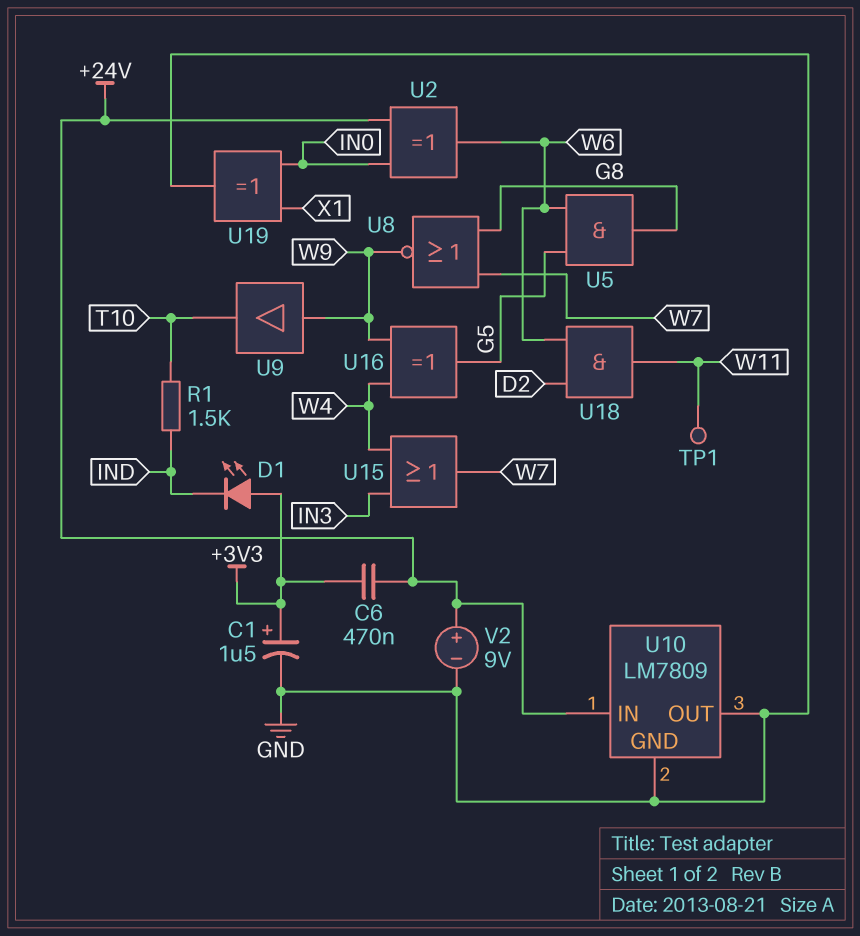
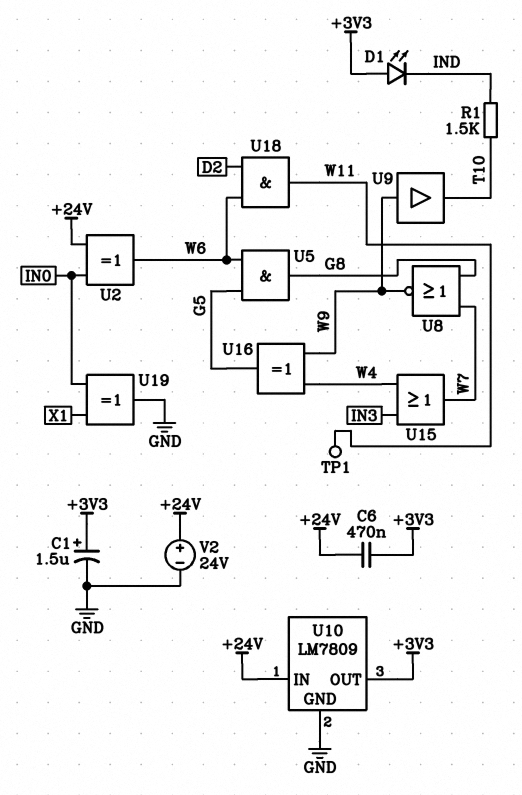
U10 pin OUT: GND -> +3V3
V2: 9V (plus +24V, minus GND) -> 24V (plus +24V, minus GND)

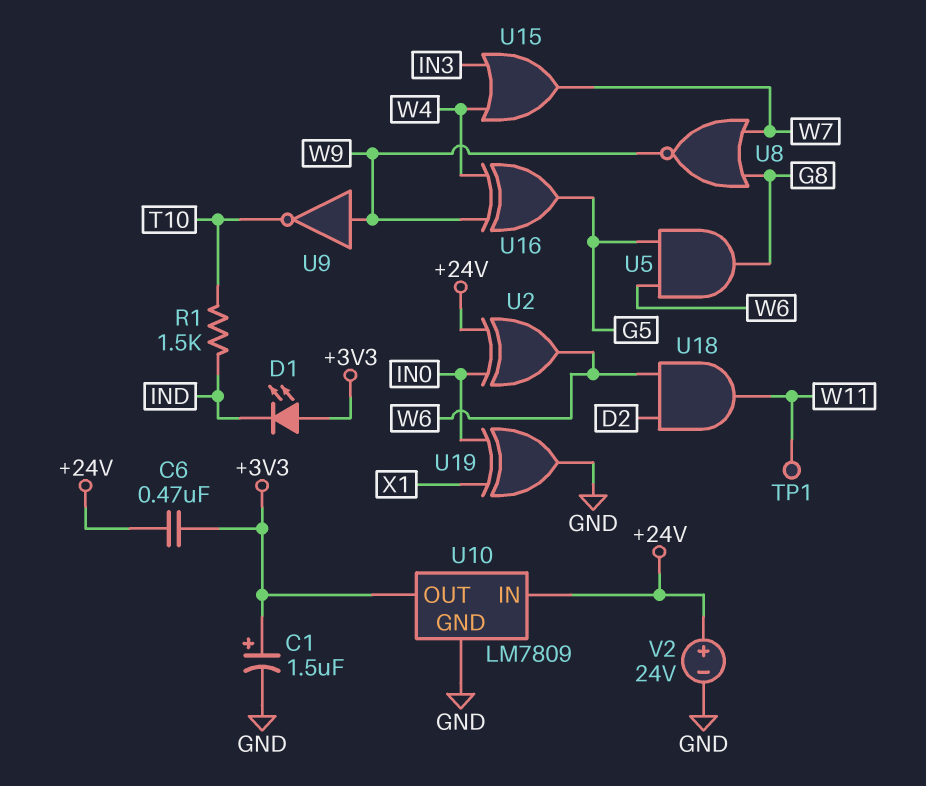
U9: buffer (in W9, out T10) -> NOT (in W9, out T10)

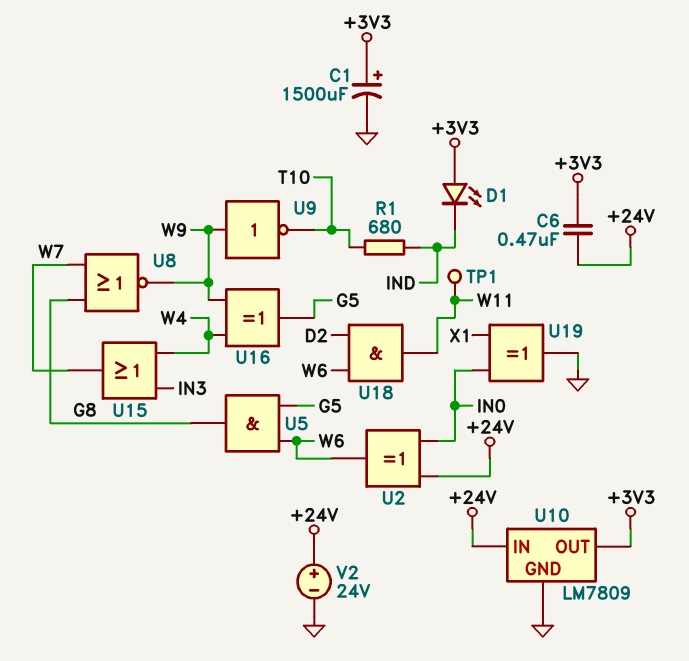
C1: 1.5uF (plus +3V3, minus GND) -> 1500uF (plus +3V3, minus GND)
R1: 1.5k (IND, T10) -> 680 (IND, T10)

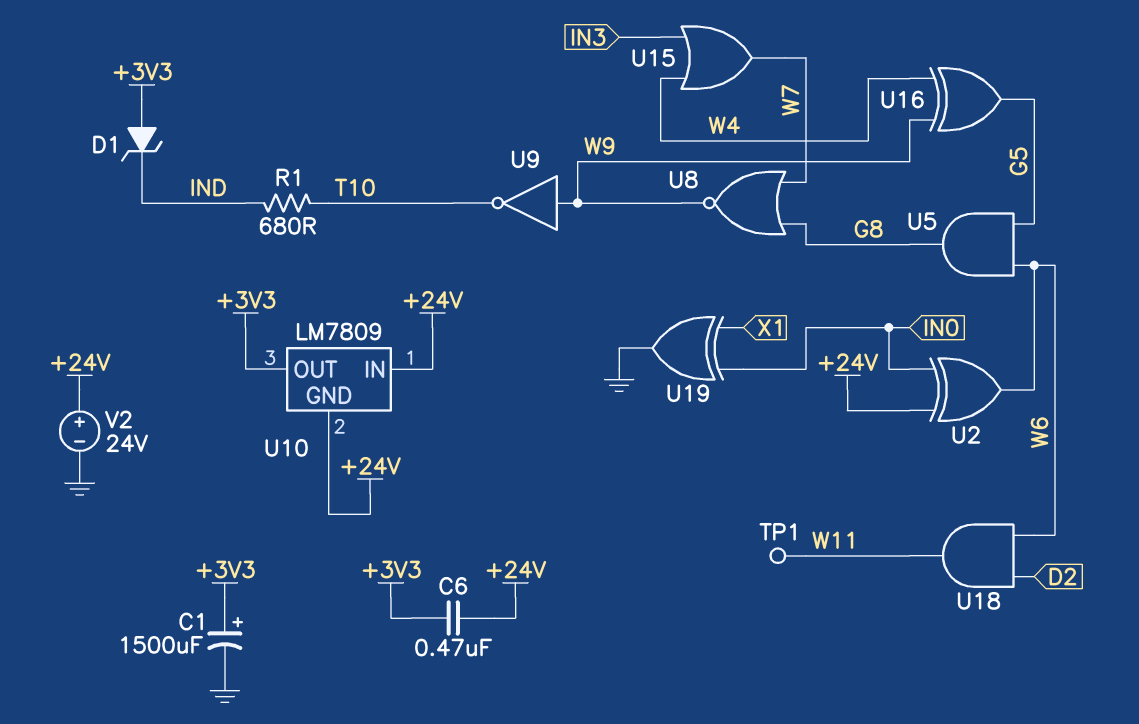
D1: LED (A +3V3, K IND) -> zener (A +3V3, K IND)
U10 pin GND: GND -> +24V

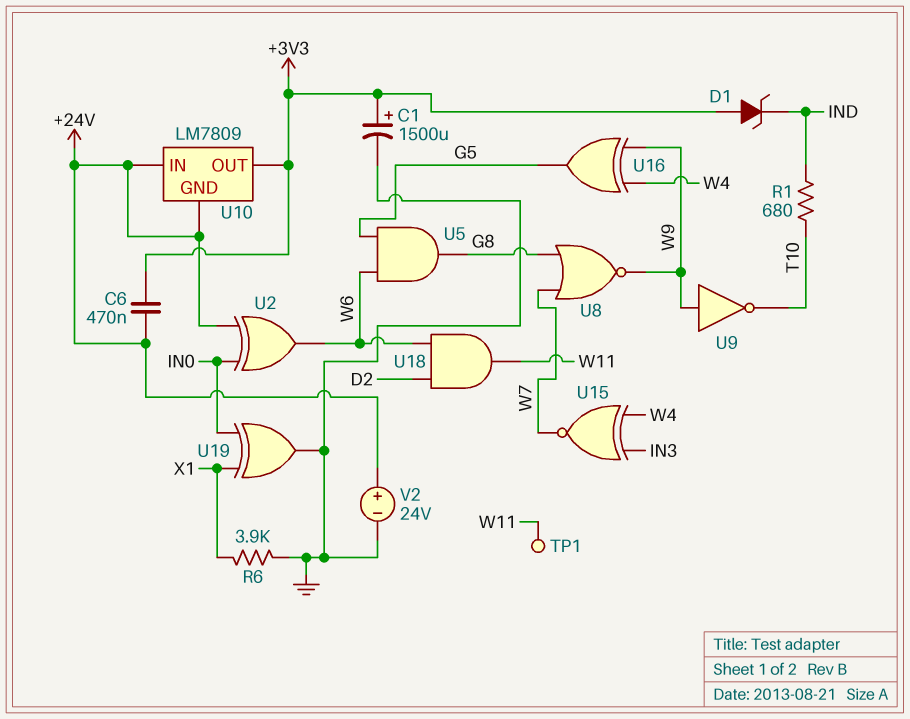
R6: none -> 3.9k (GND, X1)
U15: OR (in IN3, in W4, out W7) -> XNOR (in IN3, in W4, out W7)

